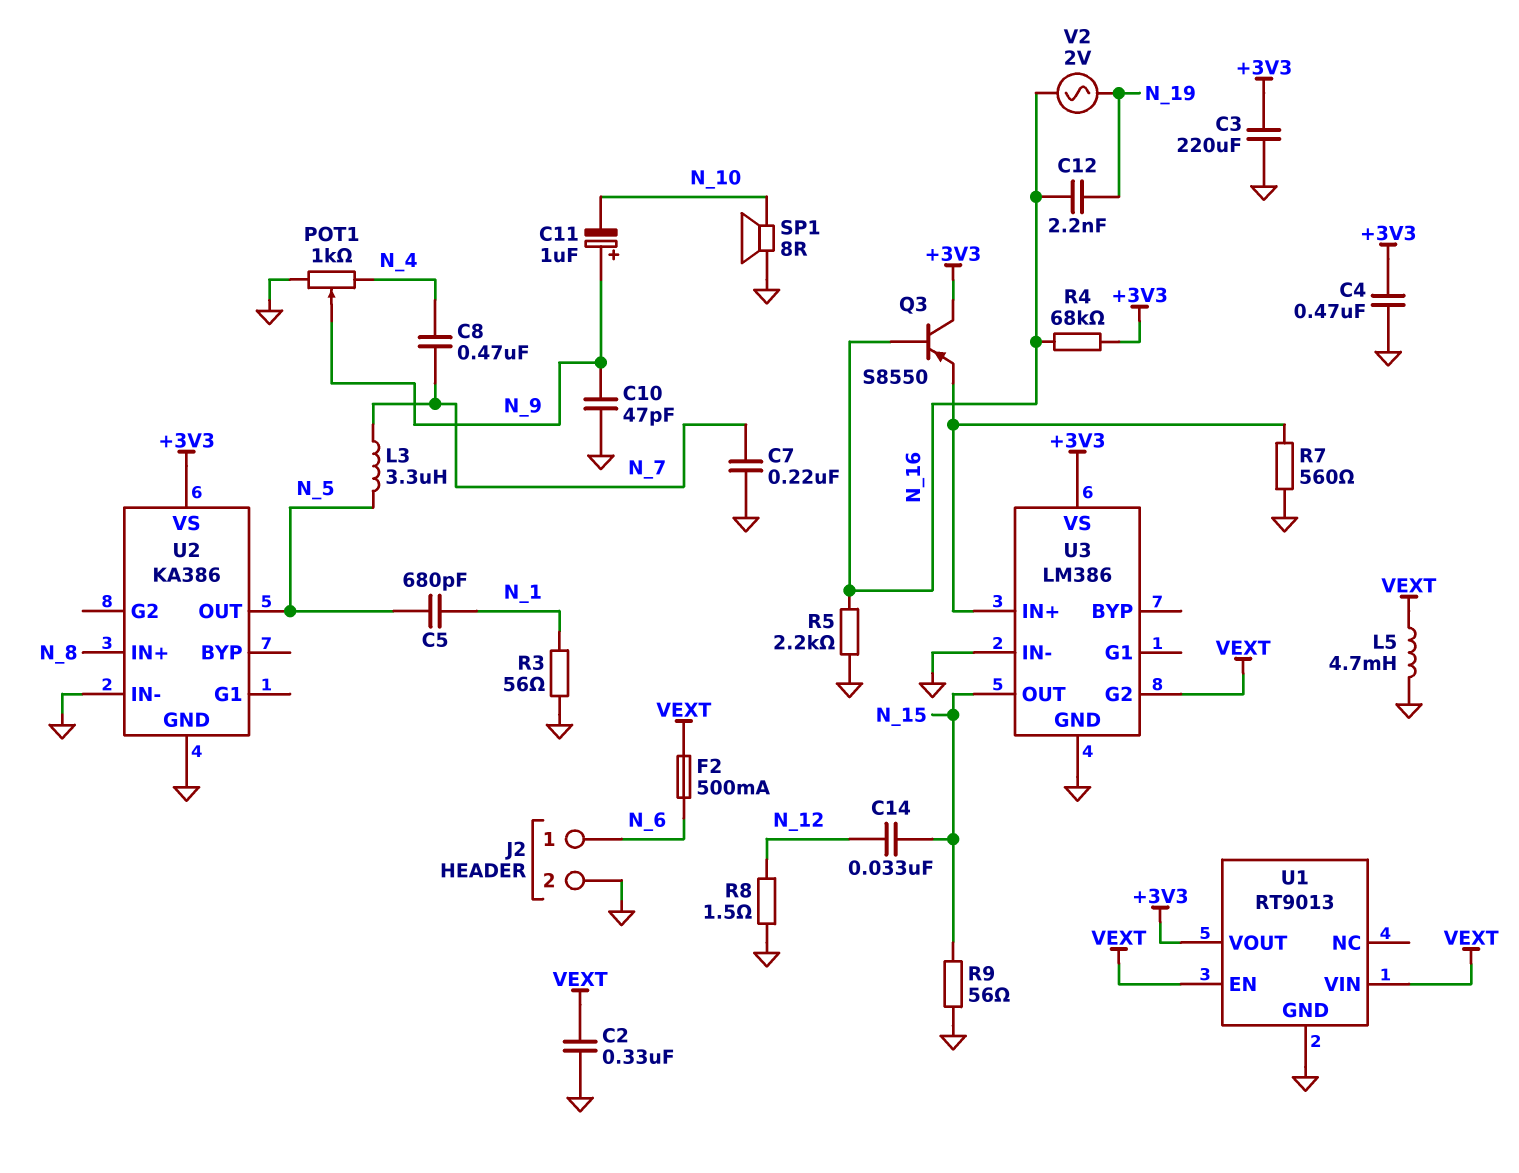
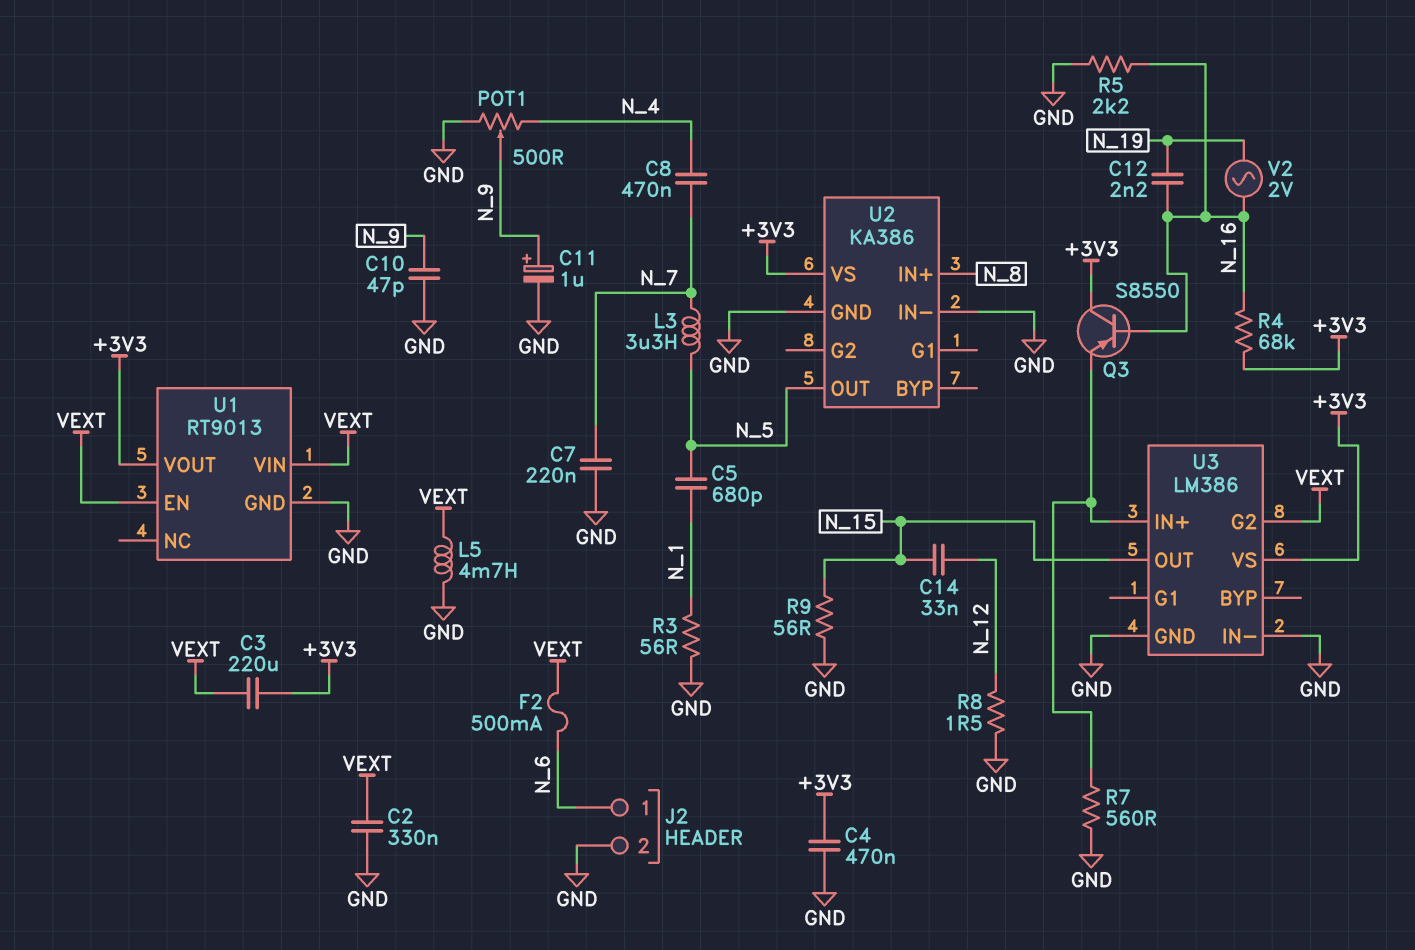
C3: 220uF (+3V3, GND) -> 220uF (+3V3, VEXT)
C11: 1uF (plus N_9, minus N_10) -> 1uF (plus N_9, minus GND)
POT1: 1k (GND, N_4, wiper N_9) -> 500 (GND, N_4, wiper N_9)
SP1: speaker 8R (GND, N_10) -> none

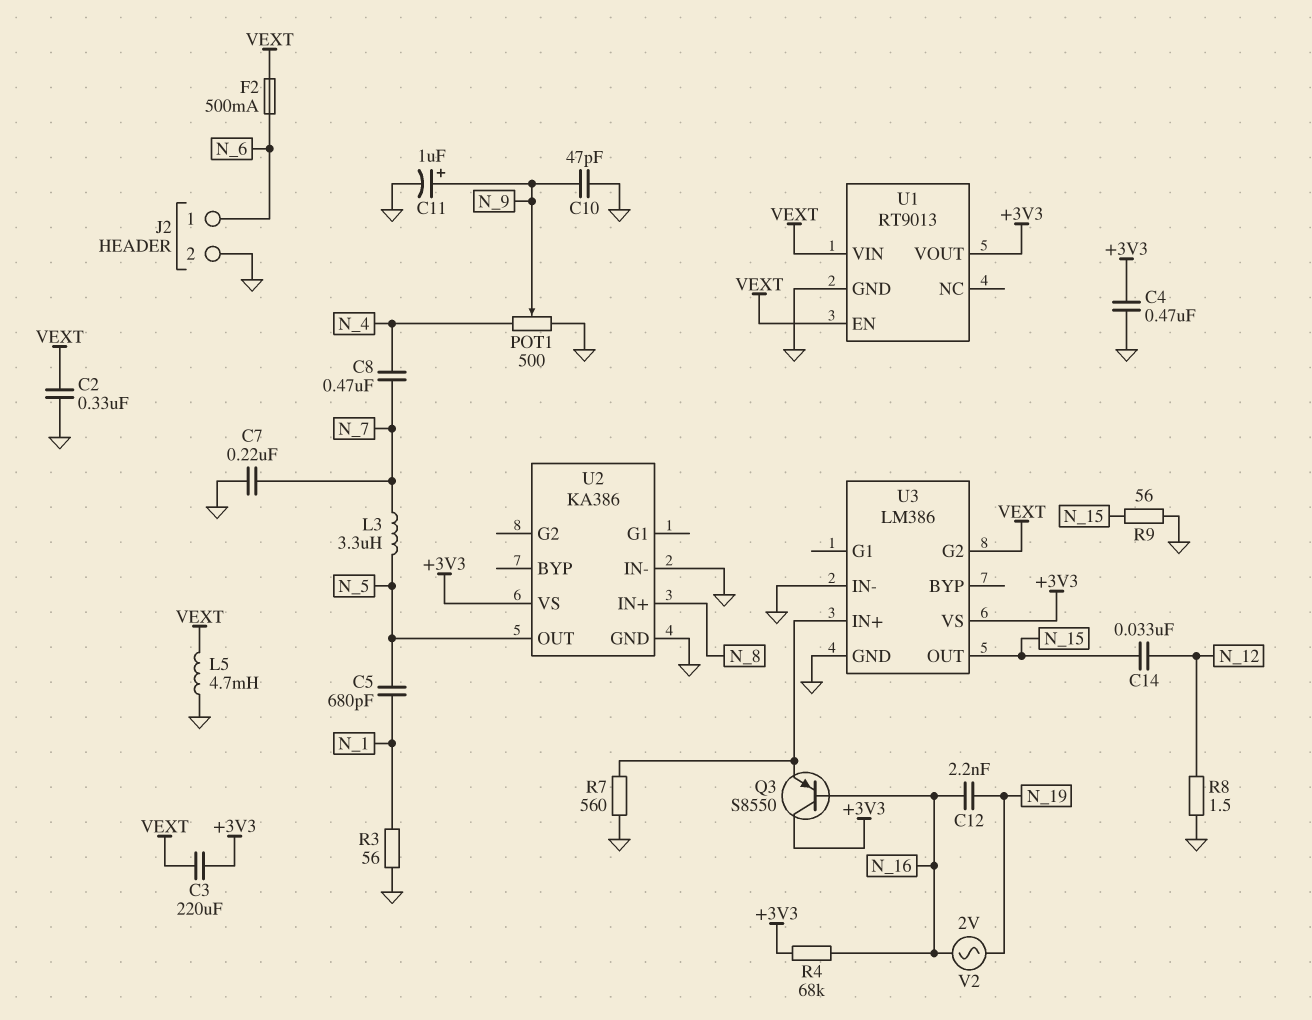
R5: 2.2k (GND, N_16) -> none

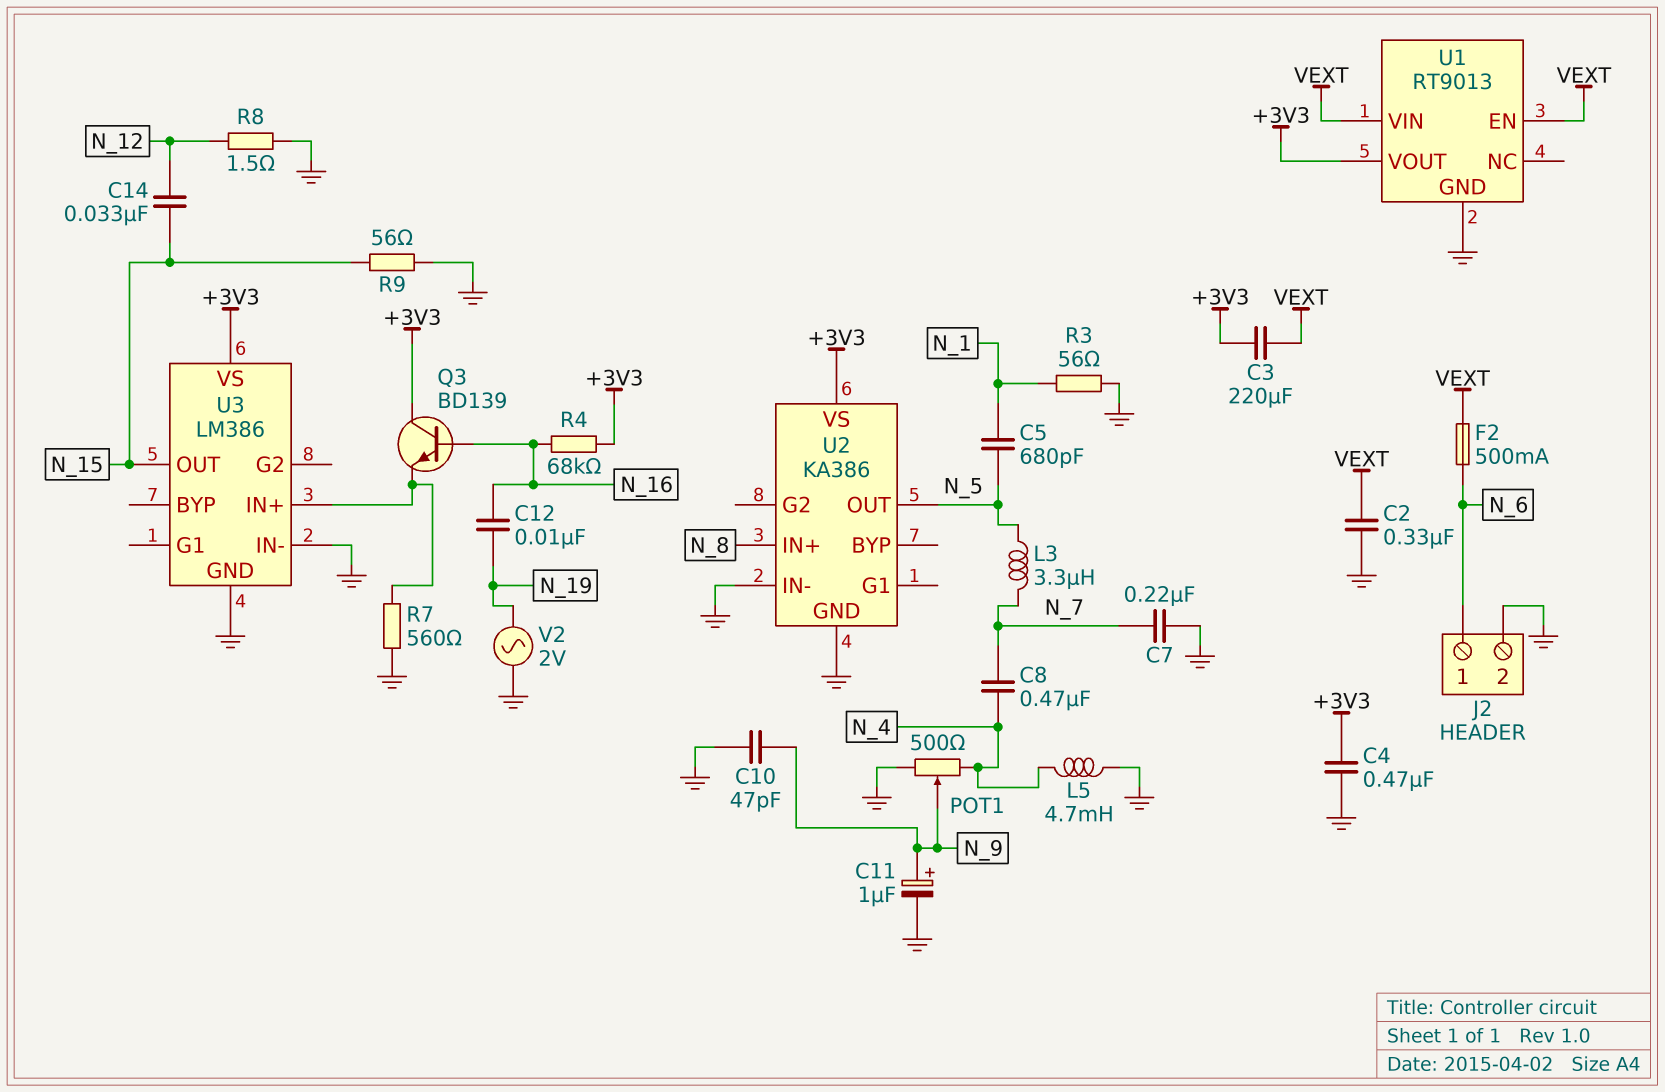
C12: 2.2nF (N_16, N_19) -> 10nF (N_16, N_19)
L5: 4.7mH (GND, VEXT) -> 4.7mH (GND, N_4)
Q3: PNP S8550 (B N_16, C +3V3, E U3/IN+) -> NPN BD139 (B N_16, C +3V3, E U3/IN+)
U3 pin G2: VEXT -> none
V2: AC 2V (N_16, N_19) -> AC 2V (GND, N_19)

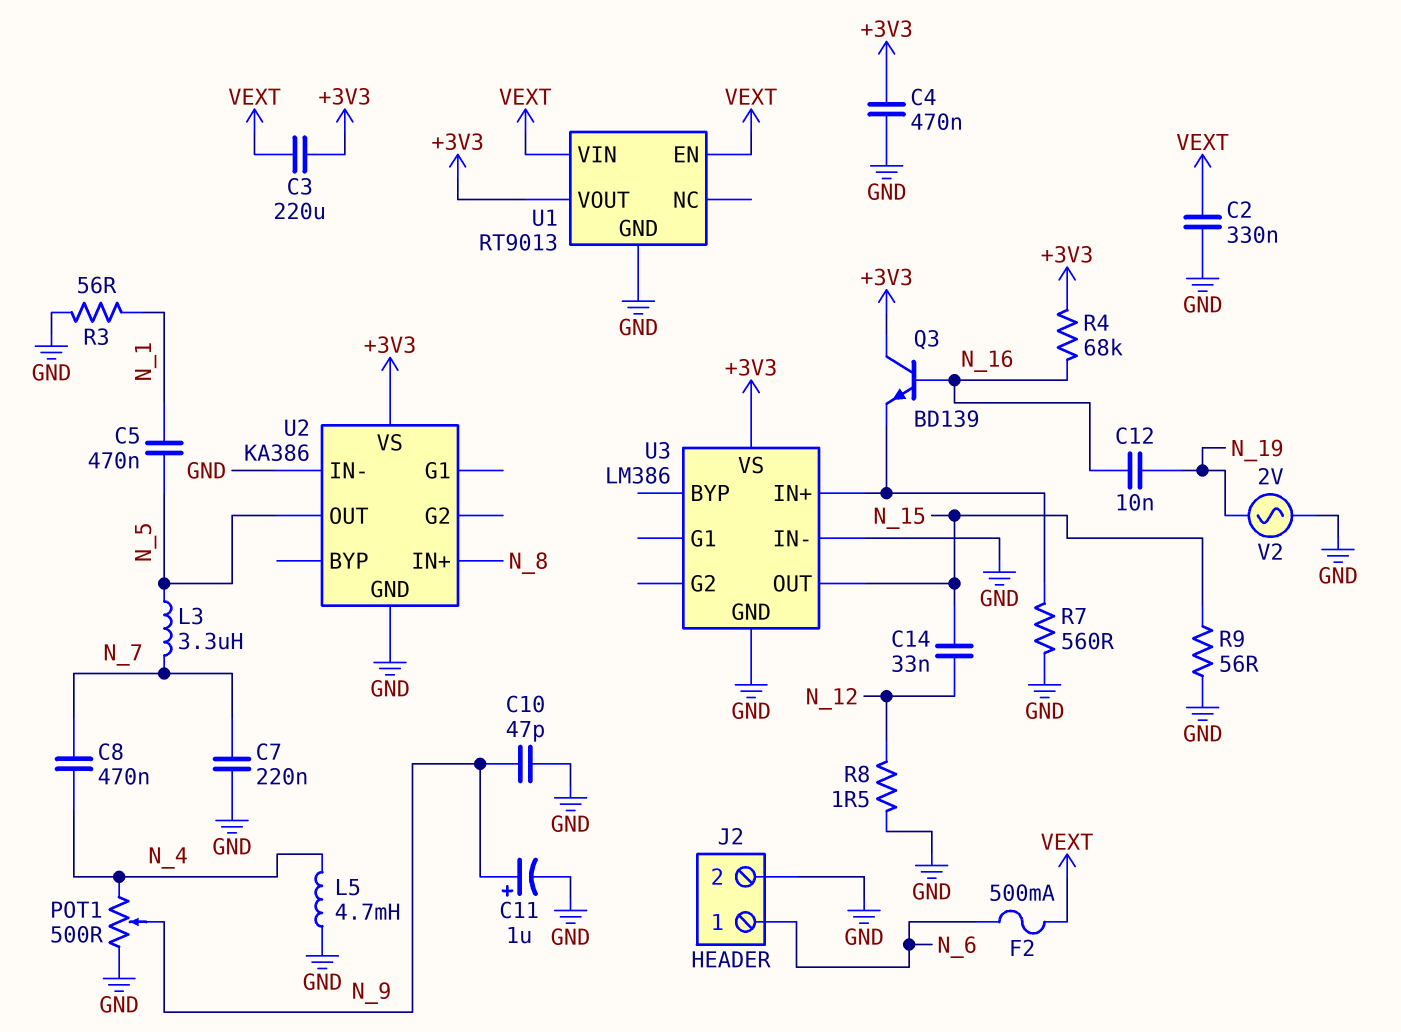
C5: 680pF (N_1, N_5) -> 470nF (N_1, N_5)

